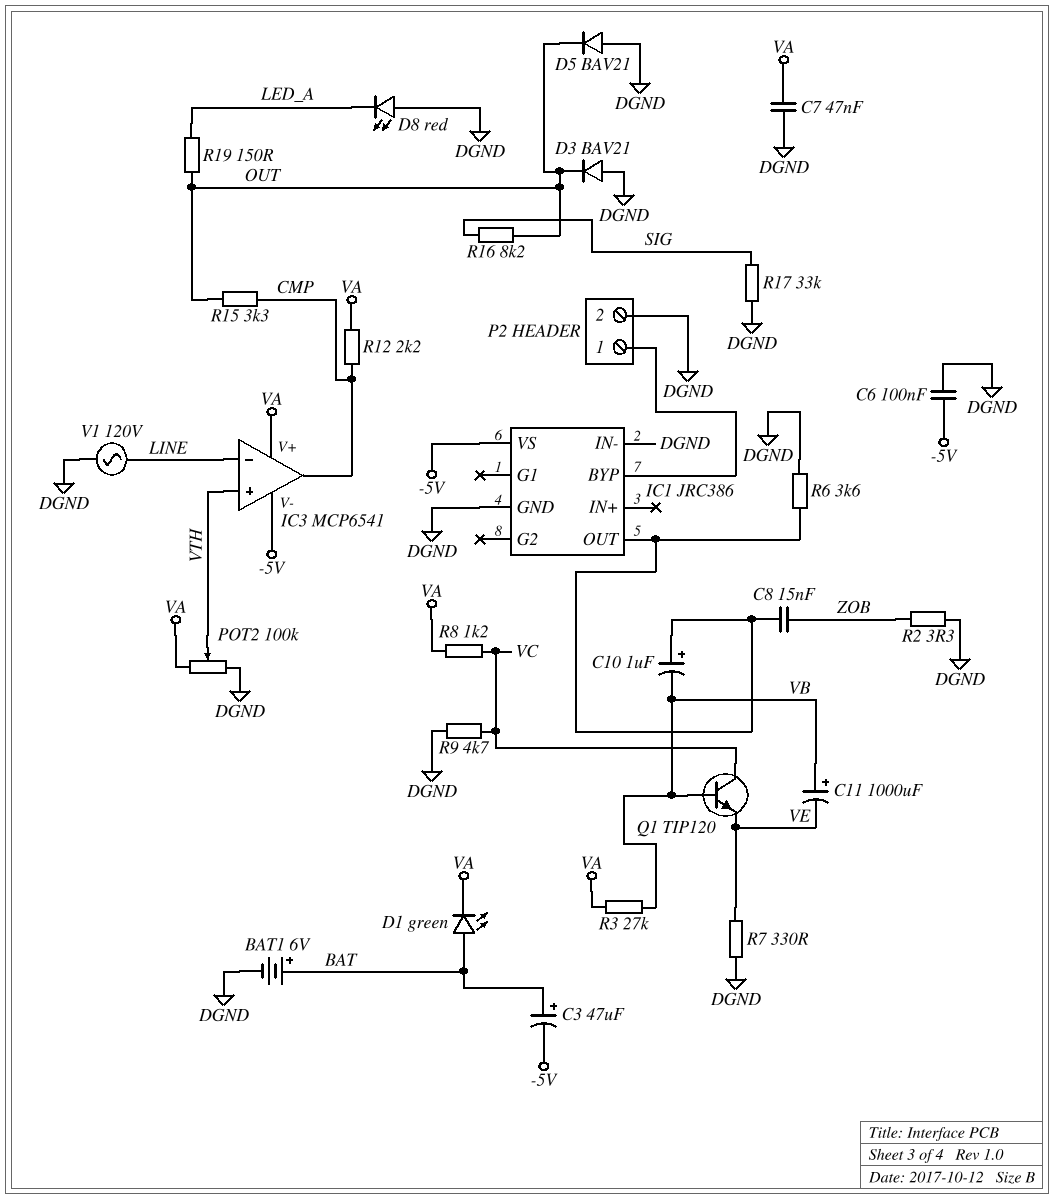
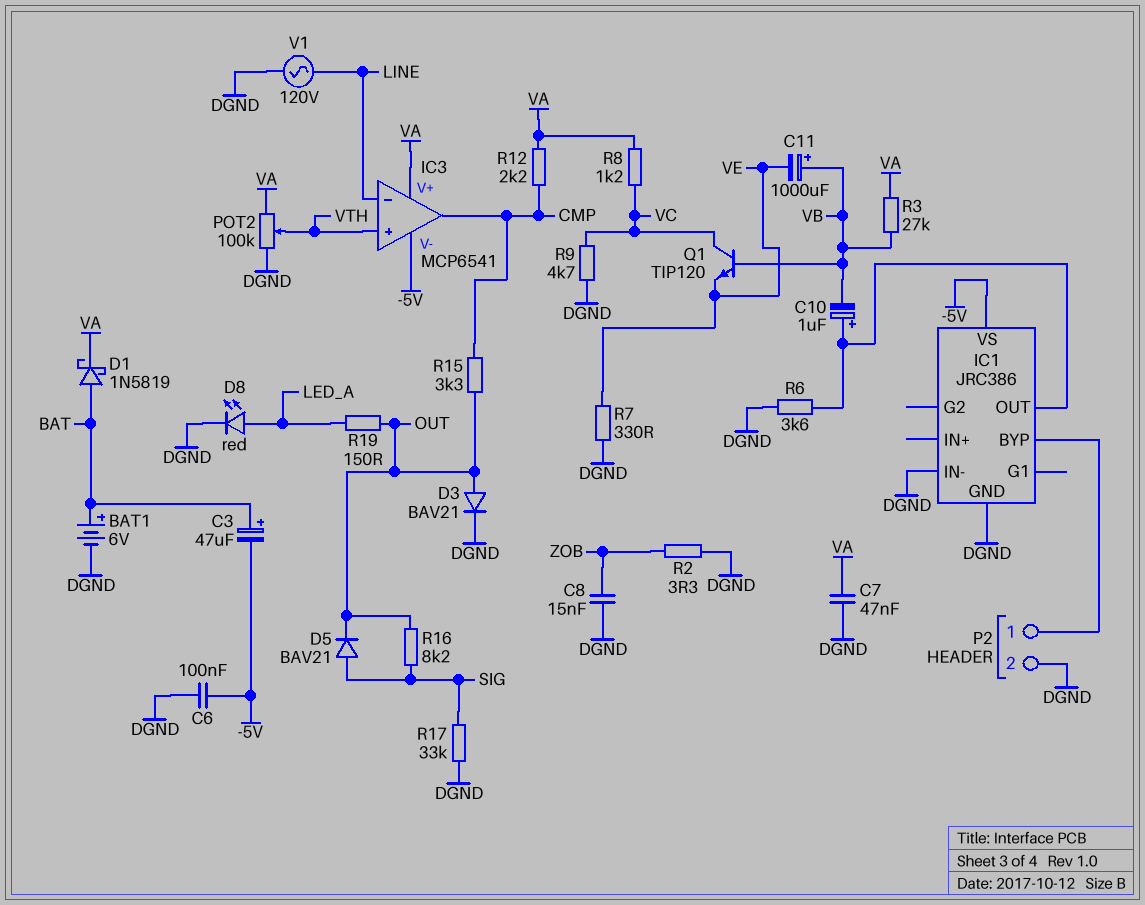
C8: 15nF (IC1/OUT, ZOB) -> 15nF (DGND, ZOB)
D1: LED green (A BAT, K VA) -> schottky 1N5819 (A BAT, K VA)
D3: diode BAV21 (A DGND, K OUT) -> diode BAV21 (A OUT, K DGND)
D5: diode BAV21 (A DGND, K OUT) -> diode BAV21 (A SIG, K OUT)
D8: LED red (A DGND, K LED_A) -> LED red (A LED_A, K DGND)

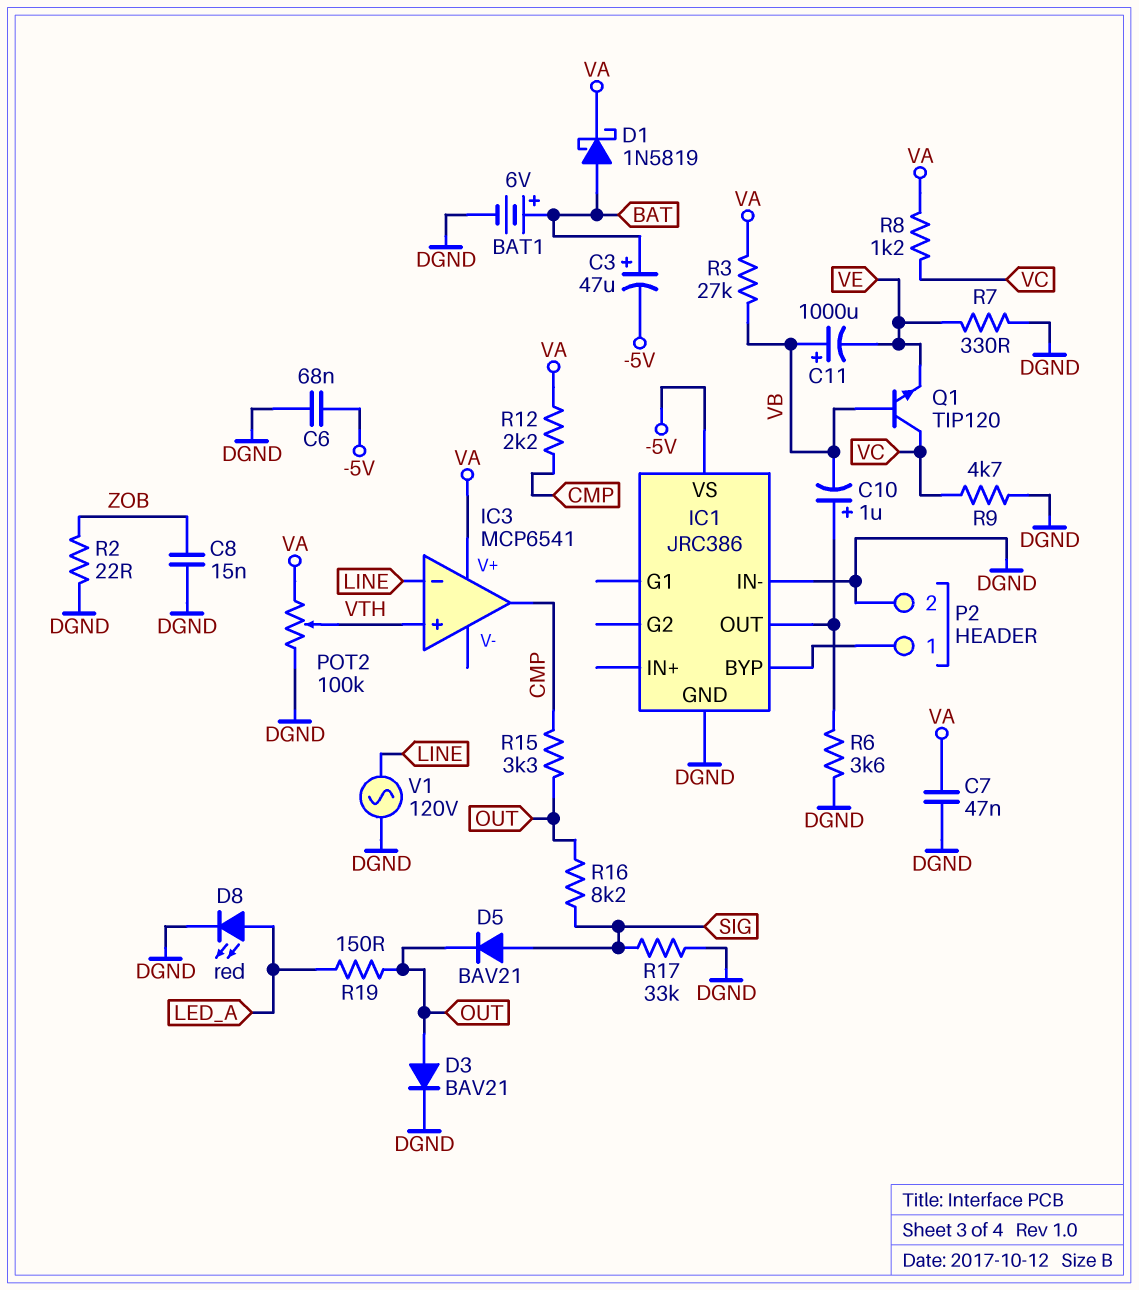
C6: 100nF (-5V, DGND) -> 68nF (-5V, DGND)
IC3 pin V-: -5V -> none
R2: 3.3 (DGND, ZOB) -> 22 (DGND, ZOB)

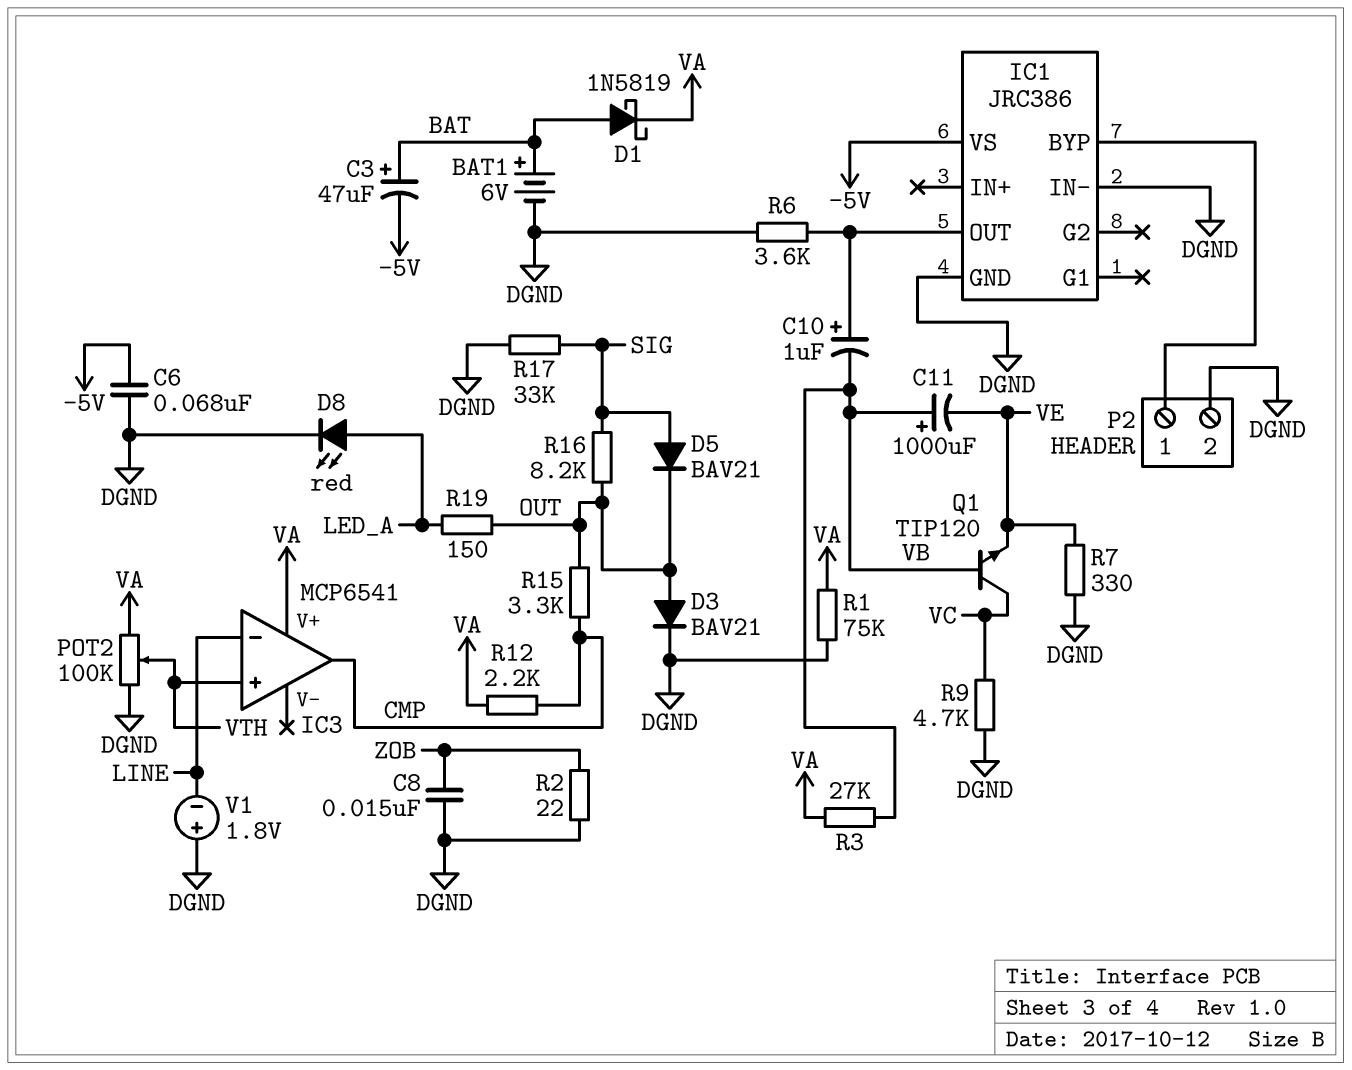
C7: 47nF (DGND, VA) -> none
R1: none -> 75k (DGND, VA)
R8: 1.2k (VA, VC) -> none
V1: AC 120V (DGND, LINE) -> 1.8V (plus DGND, minus LINE)

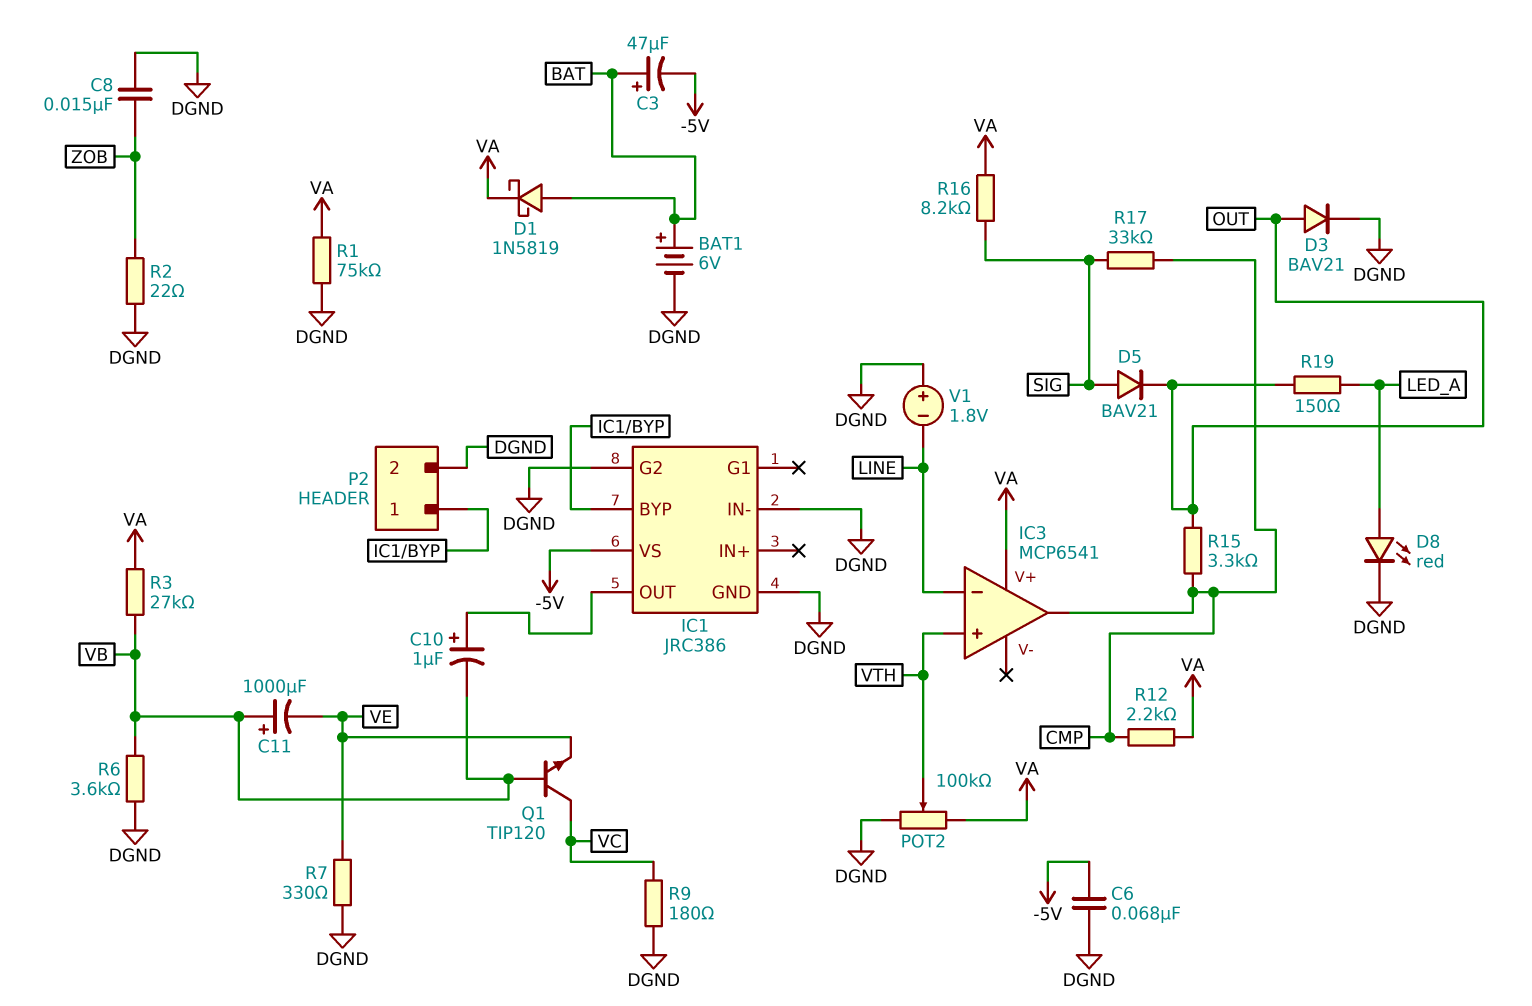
IC1 pin G2: none -> DGND
R6: 3.6k (DGND, IC1/OUT) -> 3.6k (DGND, VB)
R9: 4.7k (DGND, VC) -> 180 (DGND, VC)
R16: 8.2k (OUT, SIG) -> 8.2k (SIG, VA)
R17: 33k (DGND, SIG) -> 33k (CMP, SIG)

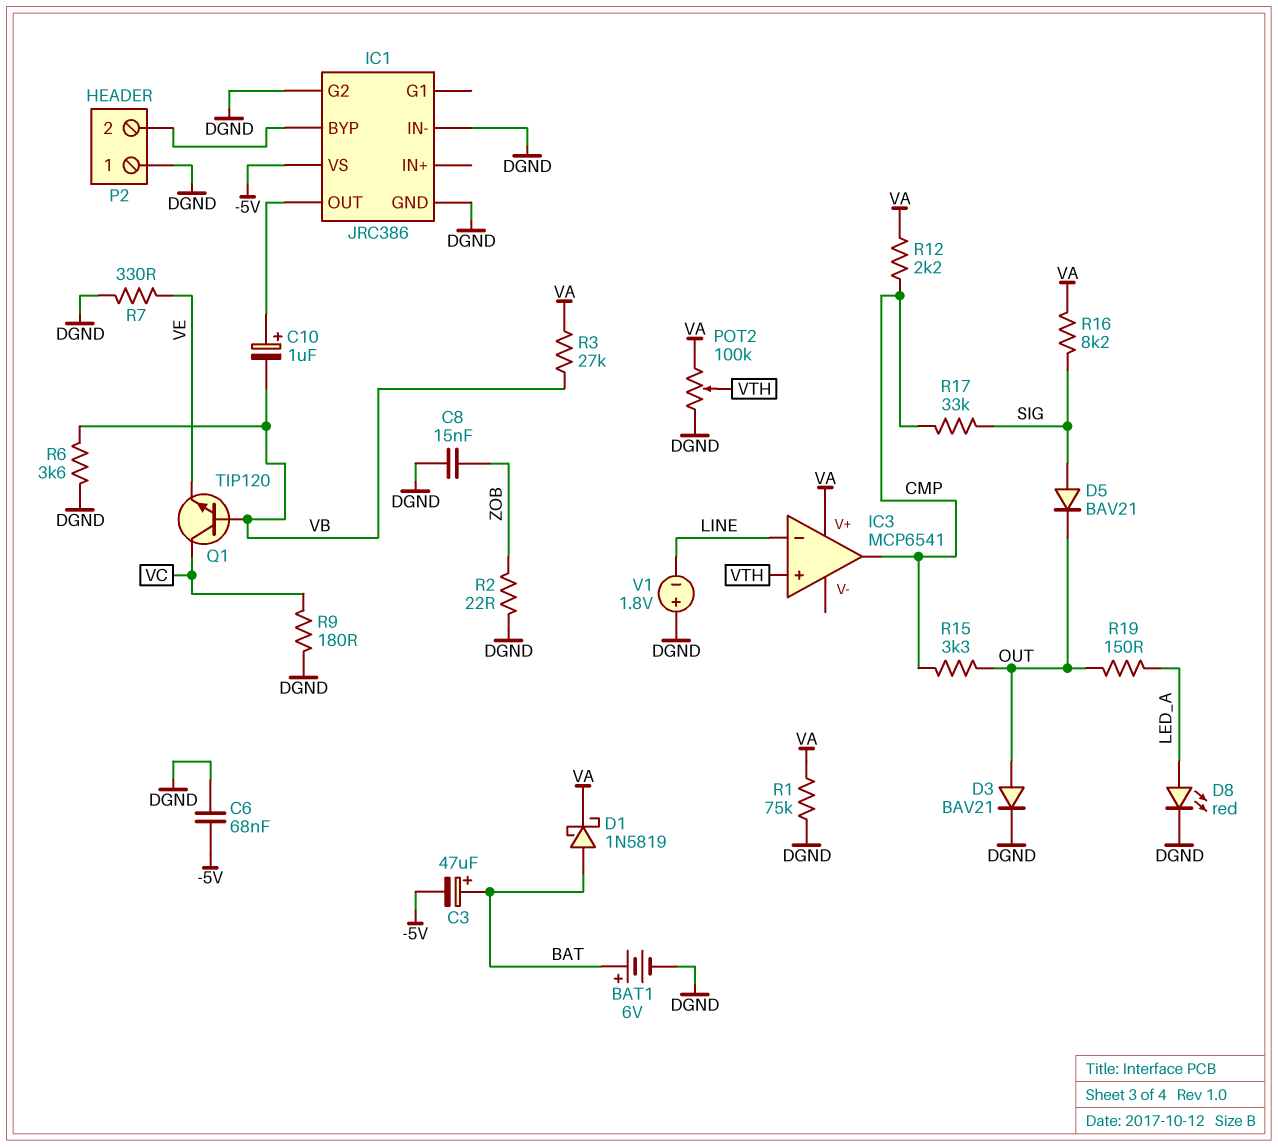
C11: 1000uF (plus VB, minus VE) -> none
P2 pin 1: IC1/BYP -> DGND
P2 pin 2: DGND -> IC1/BYP

